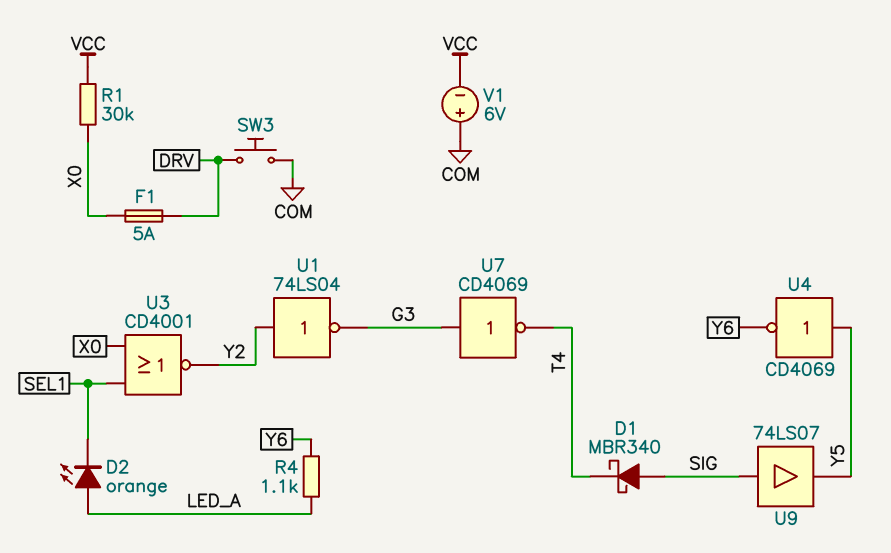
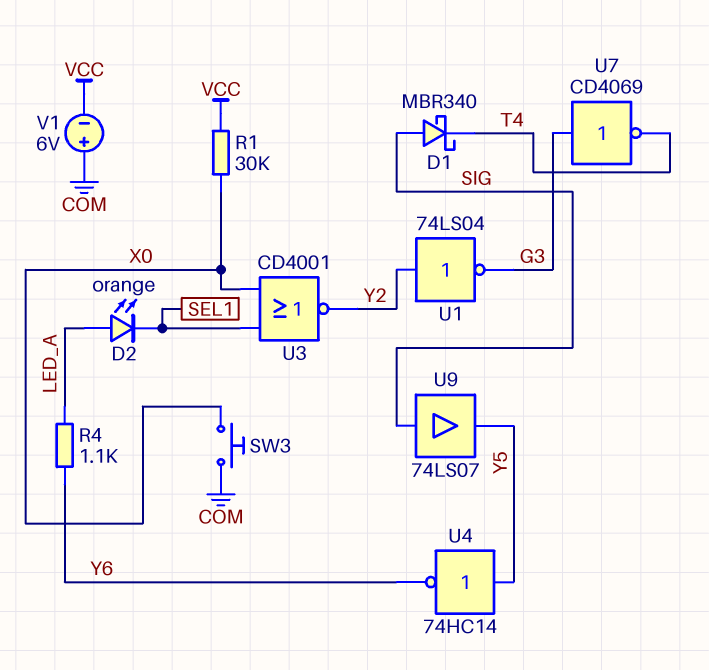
F1: 5A (DRV, X0) -> none
SW3: button (COM, DRV) -> button (COM, X0)
U4: NOT CD4069 (in Y5, out Y6) -> NOT 74HC14 (in Y5, out Y6)

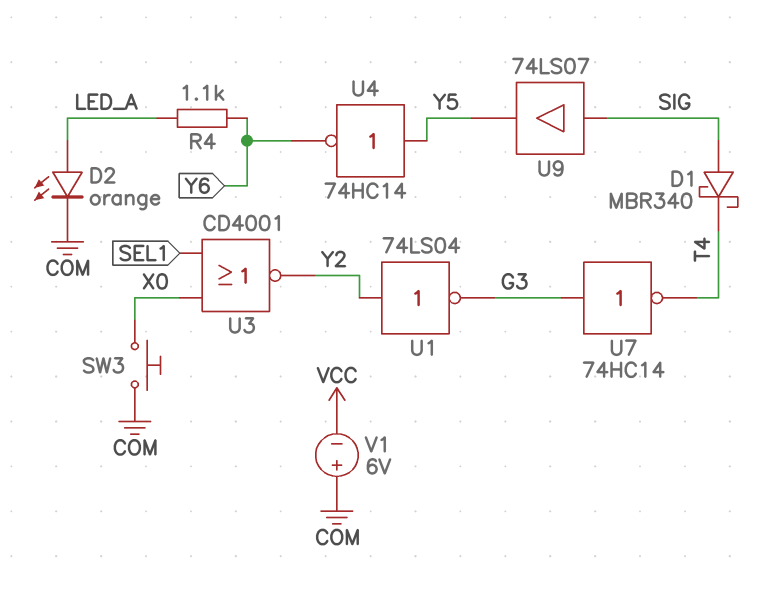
D2: LED orange (A LED_A, K SEL1) -> LED orange (A LED_A, K COM)
R1: 30k (VCC, X0) -> none
U7: NOT CD4069 (in G3, out T4) -> NOT 74HC14 (in G3, out T4)

